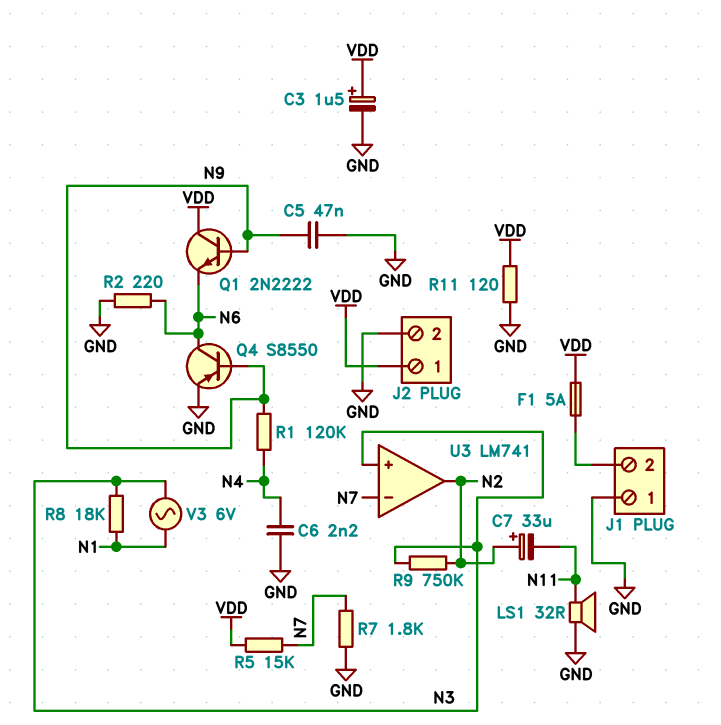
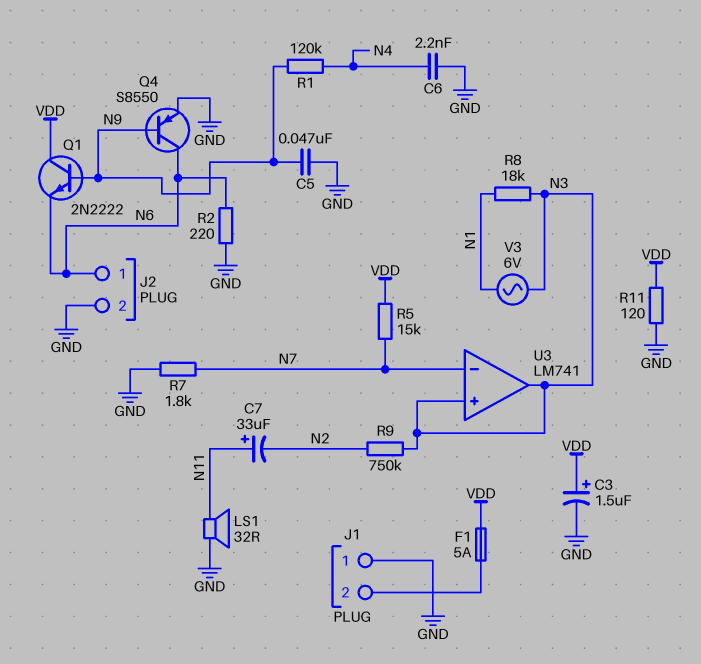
C7: 33uF (plus N2, minus N11) -> 33uF (plus N11, minus N2)
J2 pin 1: VDD -> N6
U3 pin out: N2 -> N3

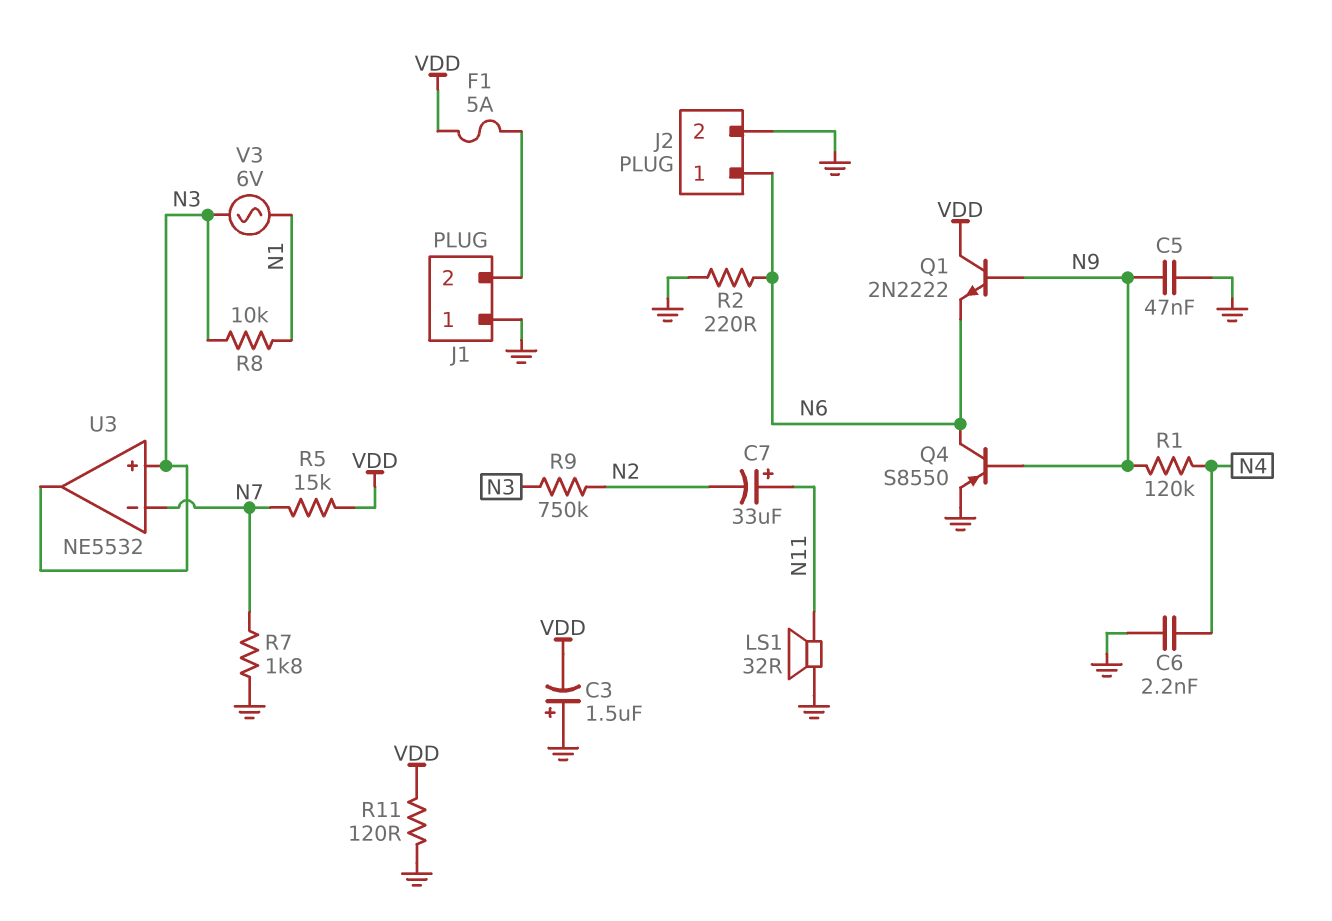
C3: 1.5uF (plus VDD, minus GND) -> 1.5uF (plus GND, minus VDD)
R8: 18k (N1, N3) -> 10k (N1, N3)
U3: LM741 -> NE5532

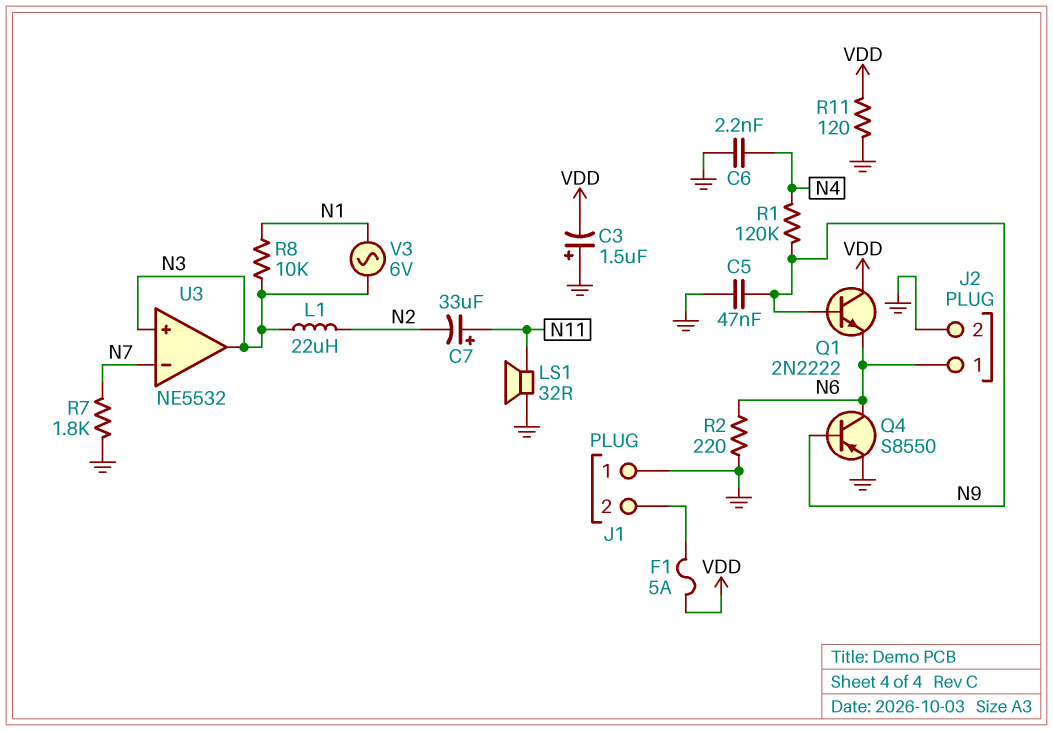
L1: none -> 22uH (N2, N3)
R5: 15k (N7, VDD) -> none
R9: 750k (N2, N3) -> none

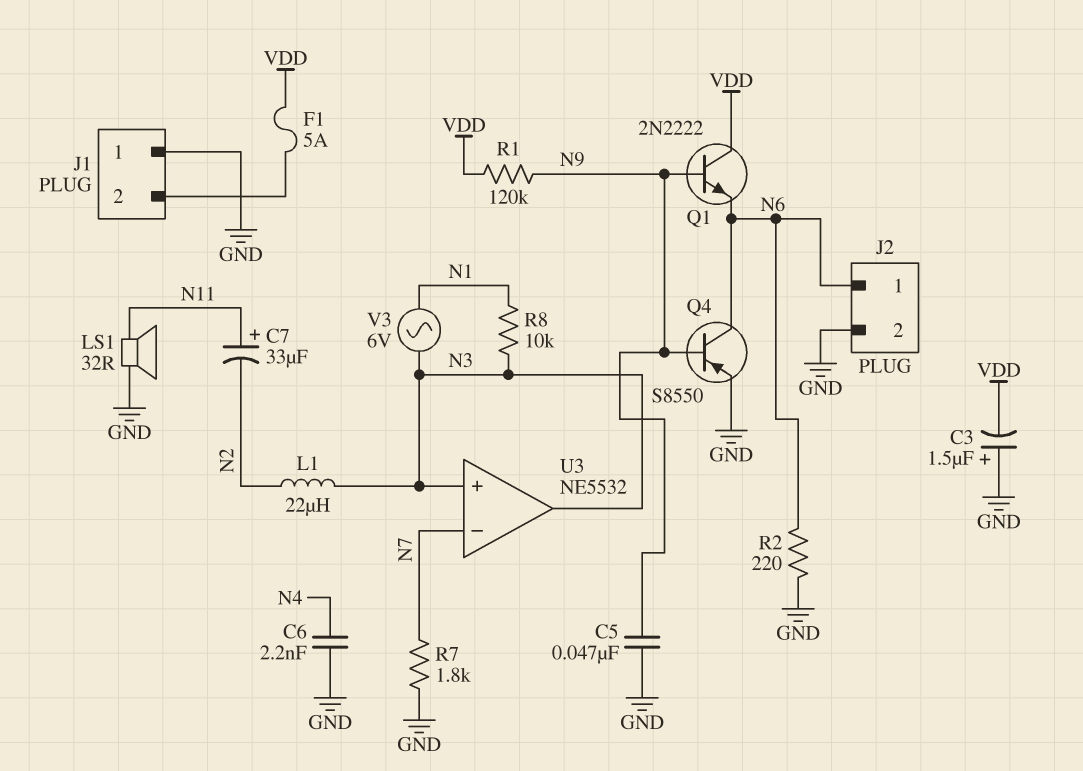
R1: 120k (N4, N9) -> 120k (N9, VDD)
R11: 120 (GND, VDD) -> none

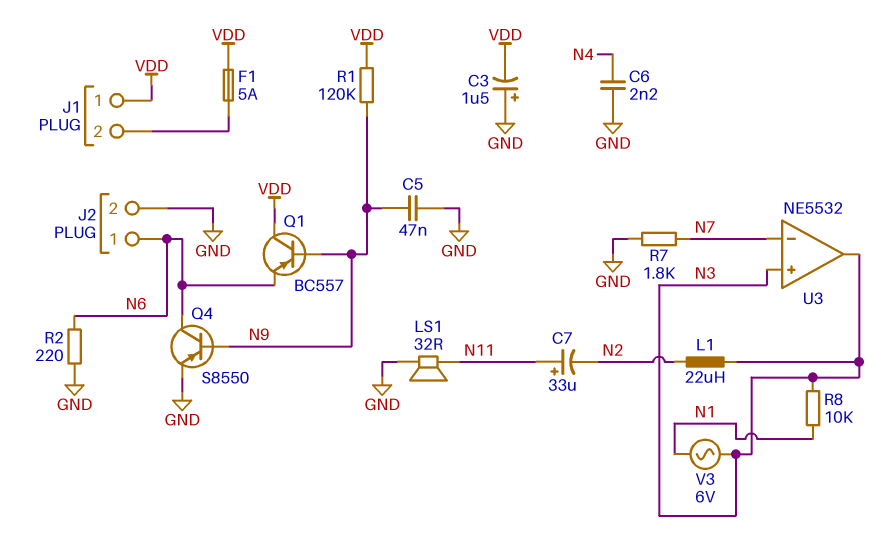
J1 pin 1: GND -> VDD
Q1: NPN 2N2222 (B N9, C VDD, E N6) -> PNP BC557 (B N9, C VDD, E N6)

